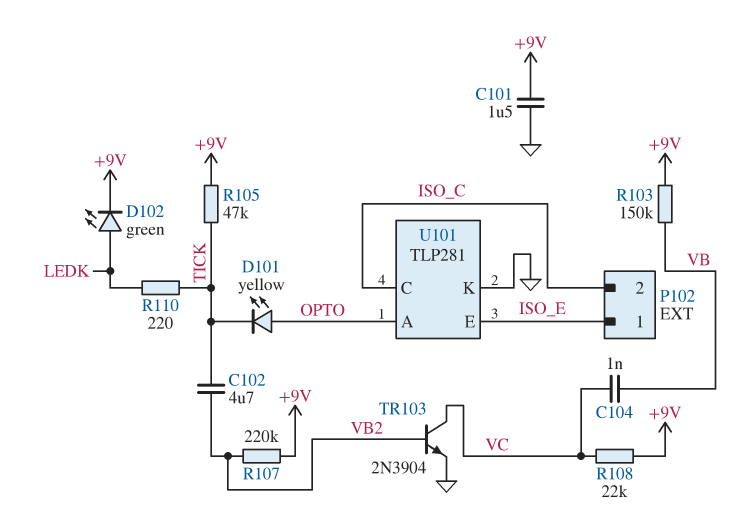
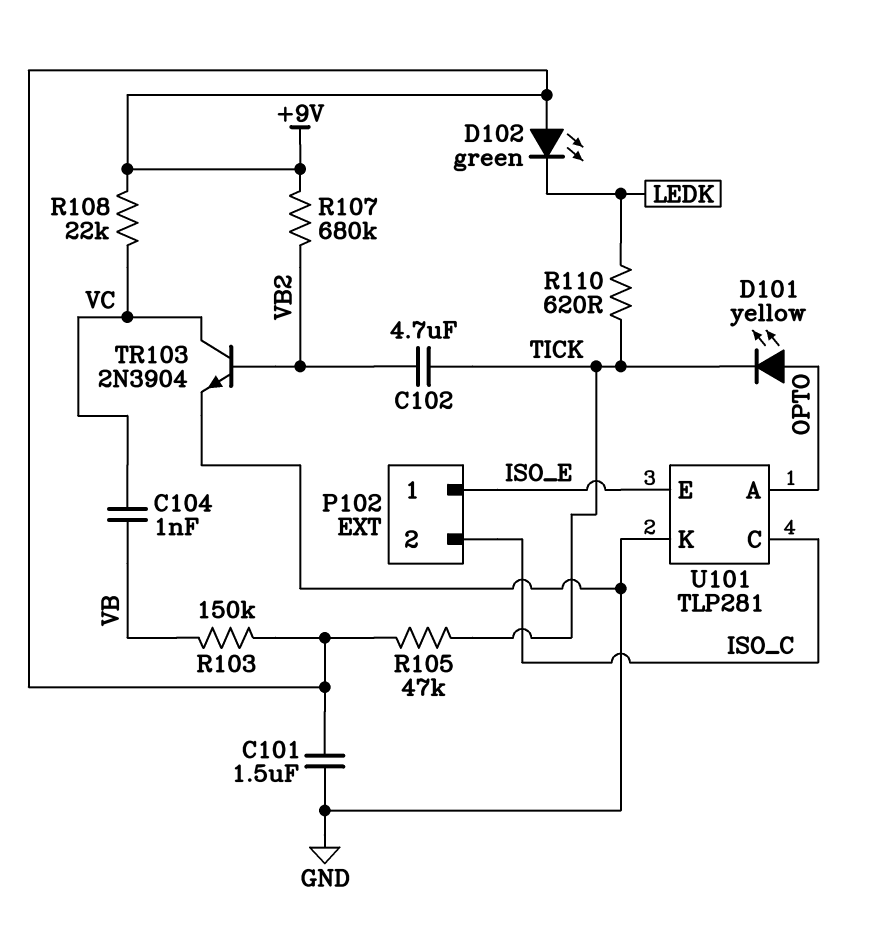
D102: LED green (A LEDK, K +9V) -> LED green (A +9V, K LEDK)
R107: 220k (+9V, VB2) -> 680k (+9V, VB2)
R110: 220 (LEDK, TICK) -> 620 (LEDK, TICK)

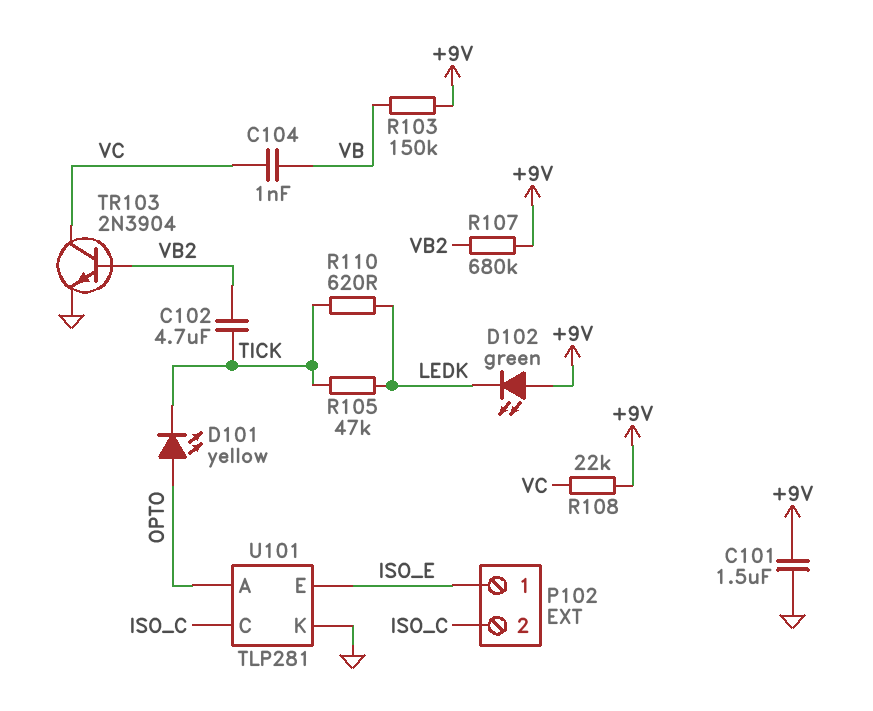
R105: 47k (+9V, TICK) -> 47k (LEDK, TICK)

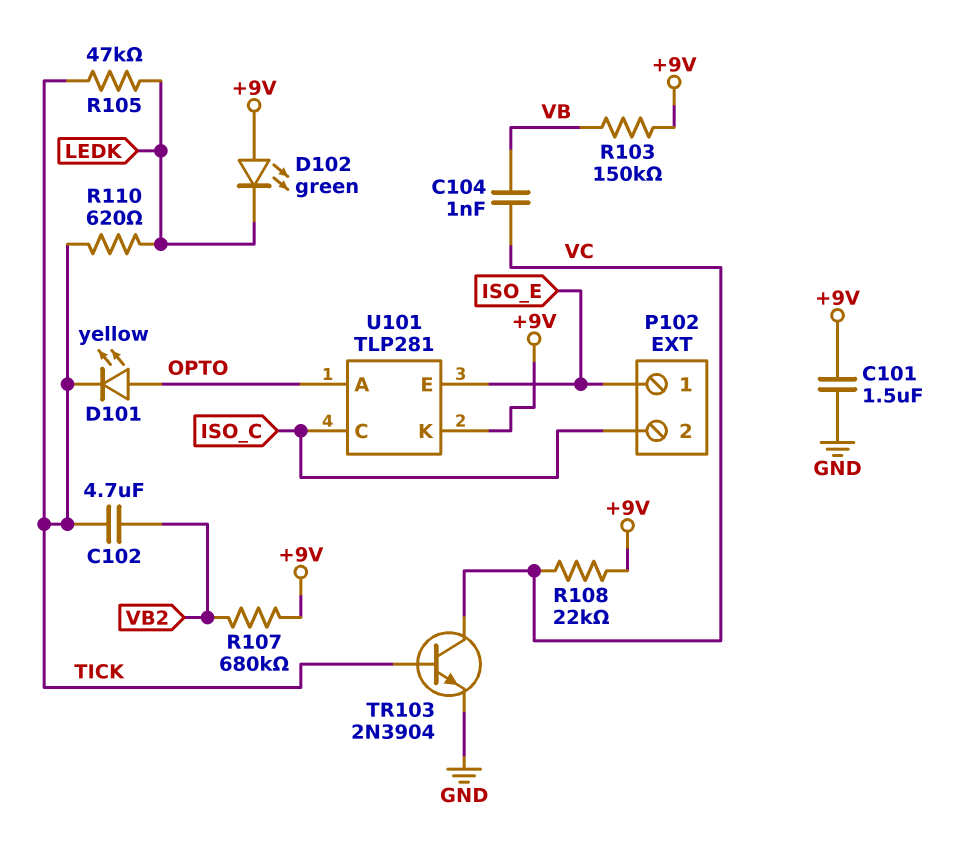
TR103: NPN 2N3904 (B VB2, C VC, E GND) -> NPN 2N3904 (B TICK, C VC, E GND)
U101 pin K: GND -> +9V

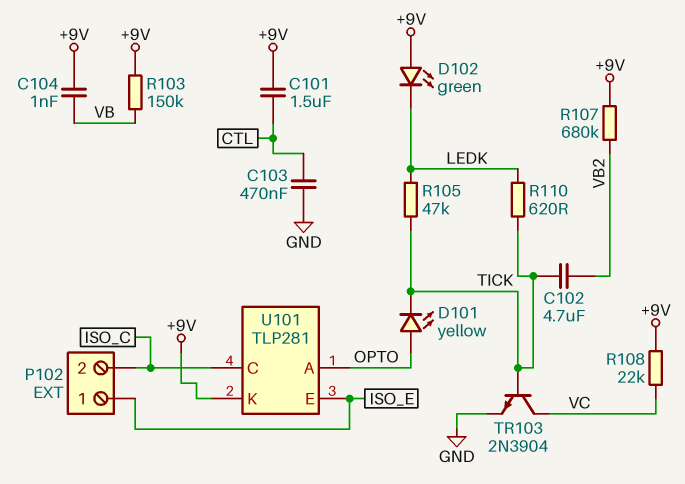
C101: 1.5uF (+9V, GND) -> 1.5uF (+9V, CTL)
C103: none -> 470nF (CTL, GND)
C104: 1nF (VB, VC) -> 1nF (+9V, VB)

